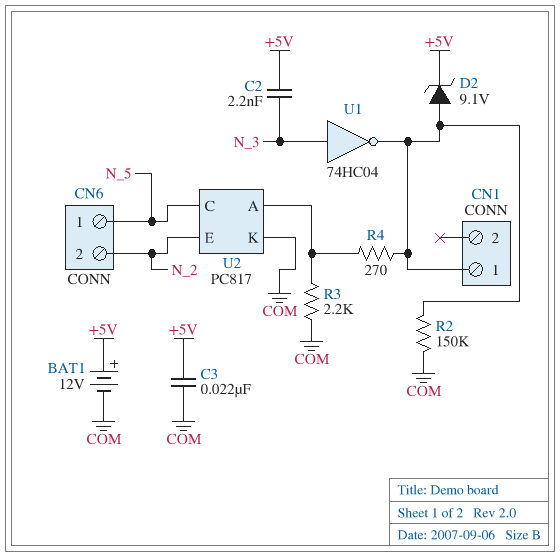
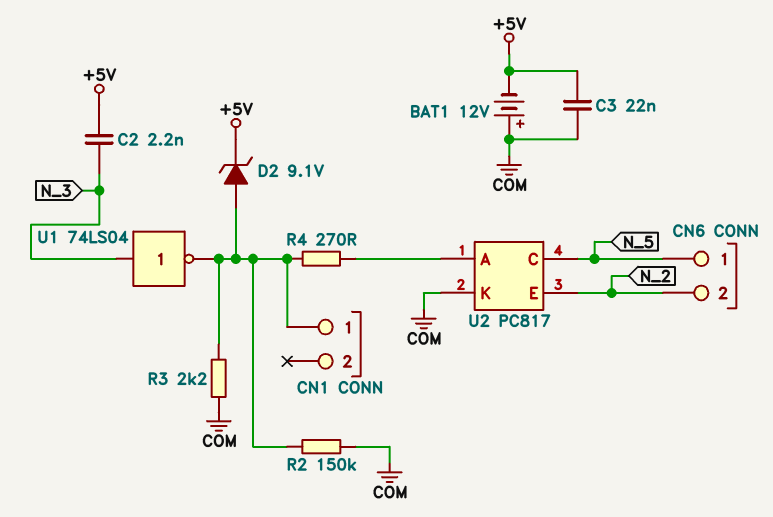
BAT1: 12V (plus +5V, minus COM) -> 12V (plus COM, minus +5V)
R3: 2.2k (COM, U2/A) -> 2.2k (CN1/1, COM)
U1: NOT 74HC04 (in N_3, out CN1/1) -> NOT 74LS04 (in N_3, out CN1/1)

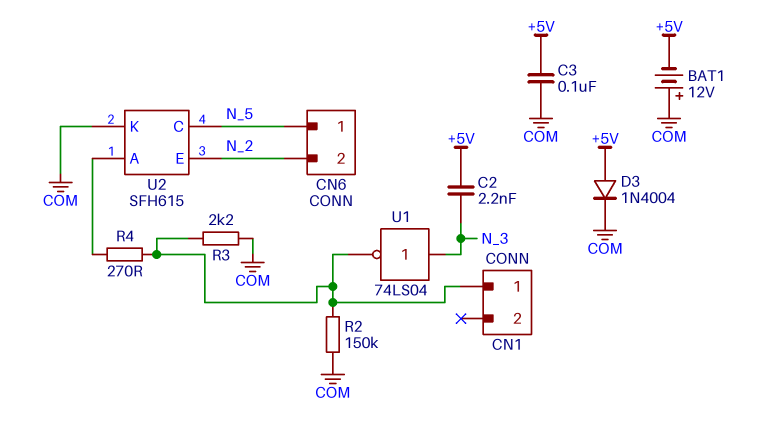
C3: 22nF (+5V, COM) -> 100nF (+5V, COM)
D2: zener 9.1V (A CN1/1, K +5V) -> none
D3: none -> diode 1N4004 (A +5V, K COM)
U2: PC817 -> SFH615

